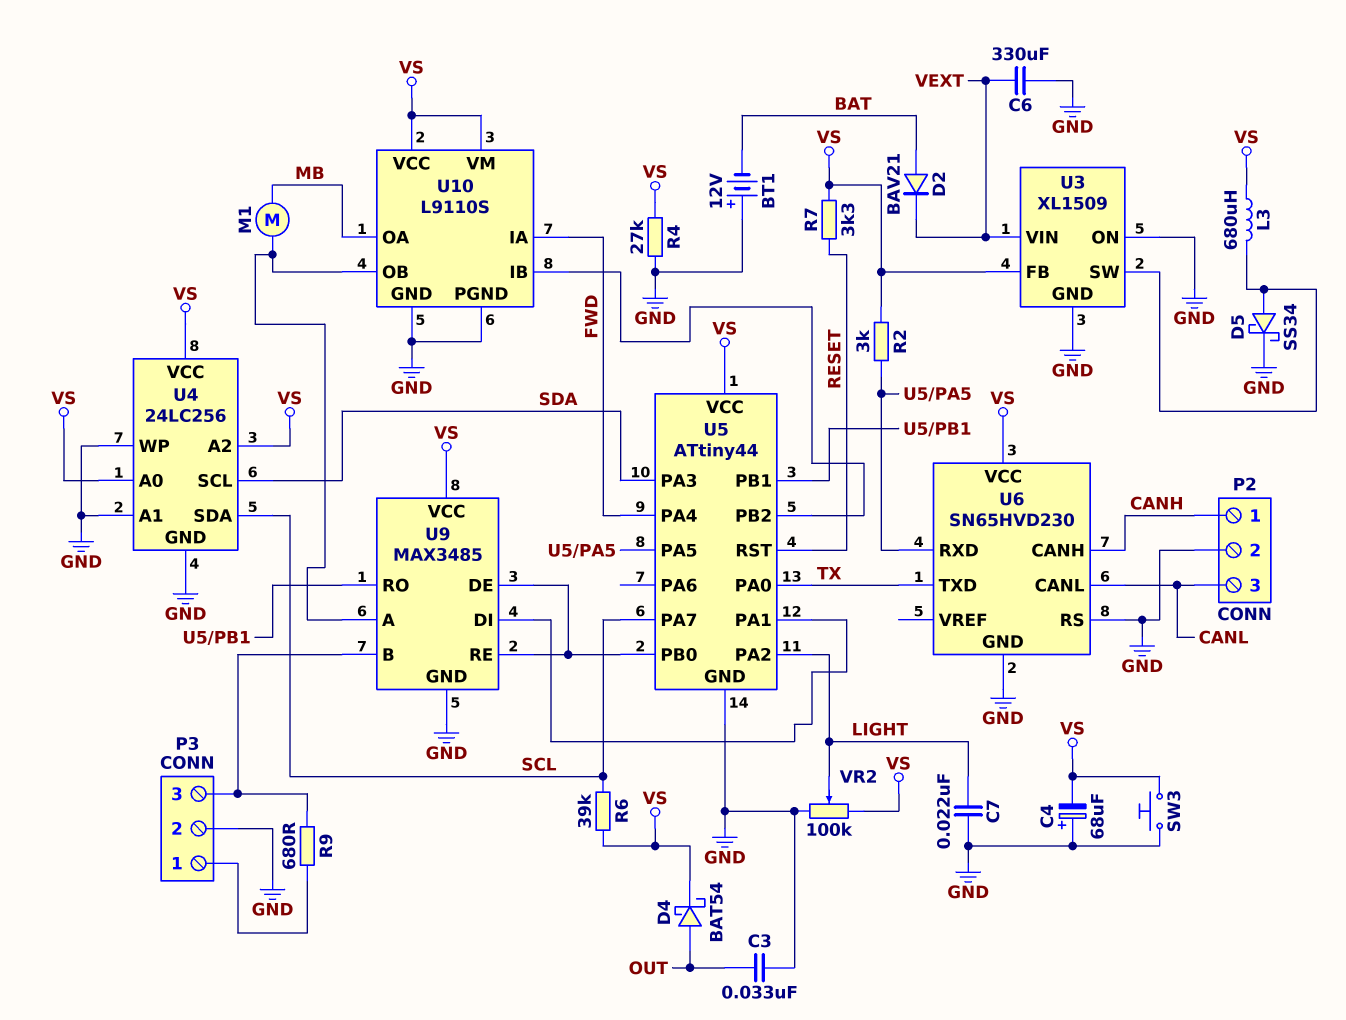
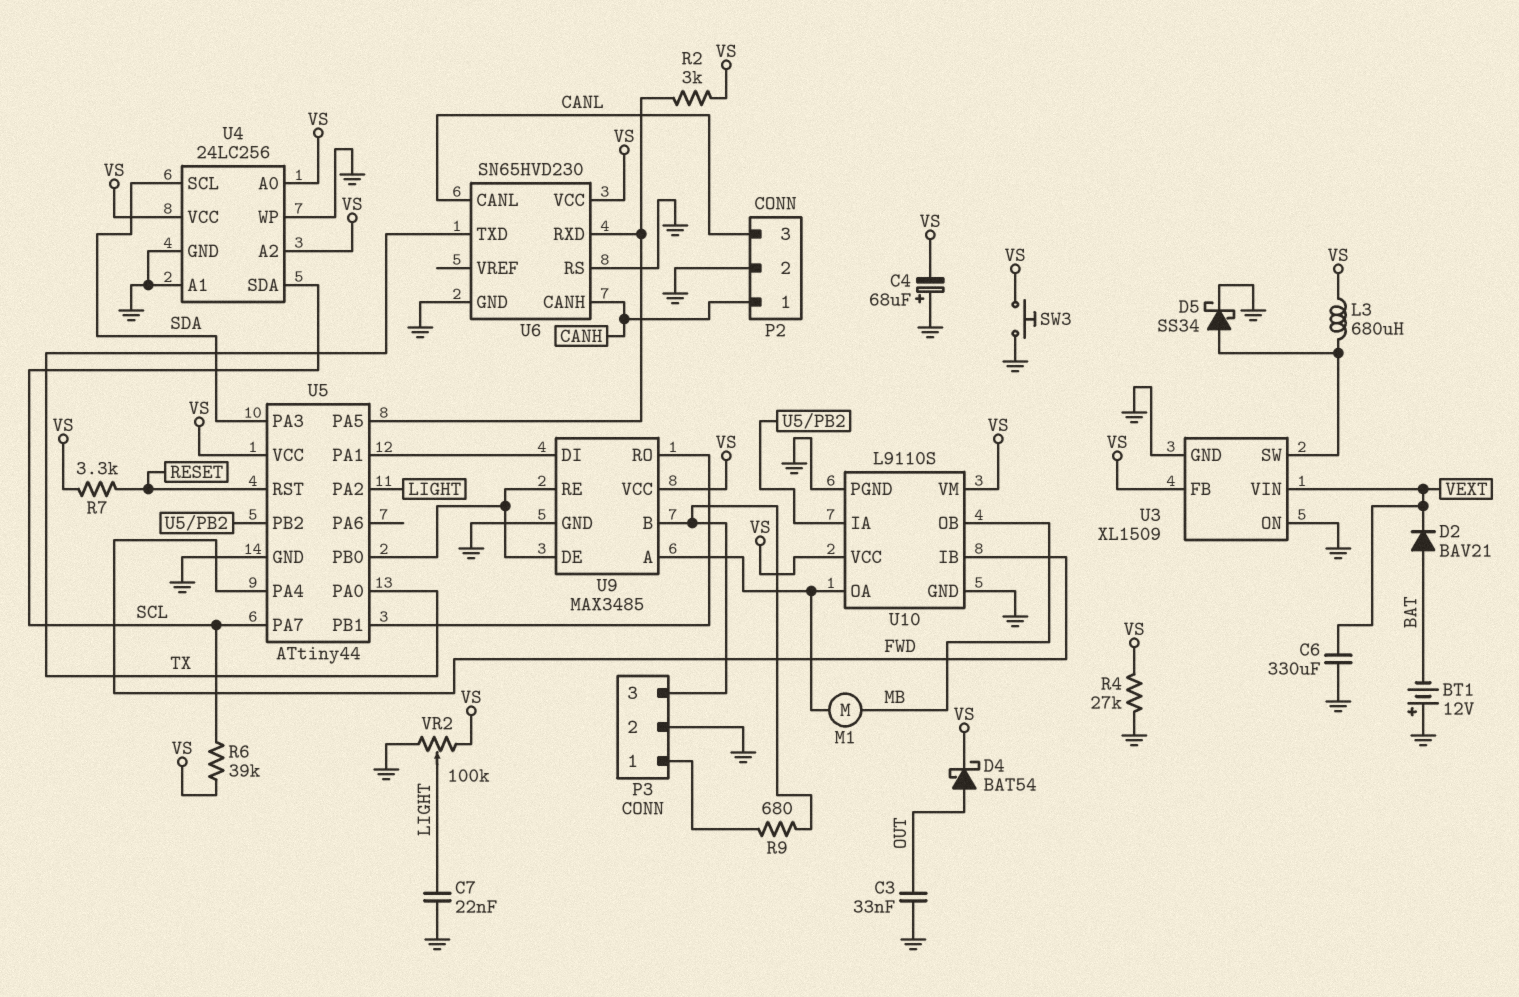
U10 pin IA: FWD -> U5/PB2
U10 pin IB: U5/PB2 -> FWD
U10 pin OA: MB -> U9/A
U10 pin OB: U9/A -> MB

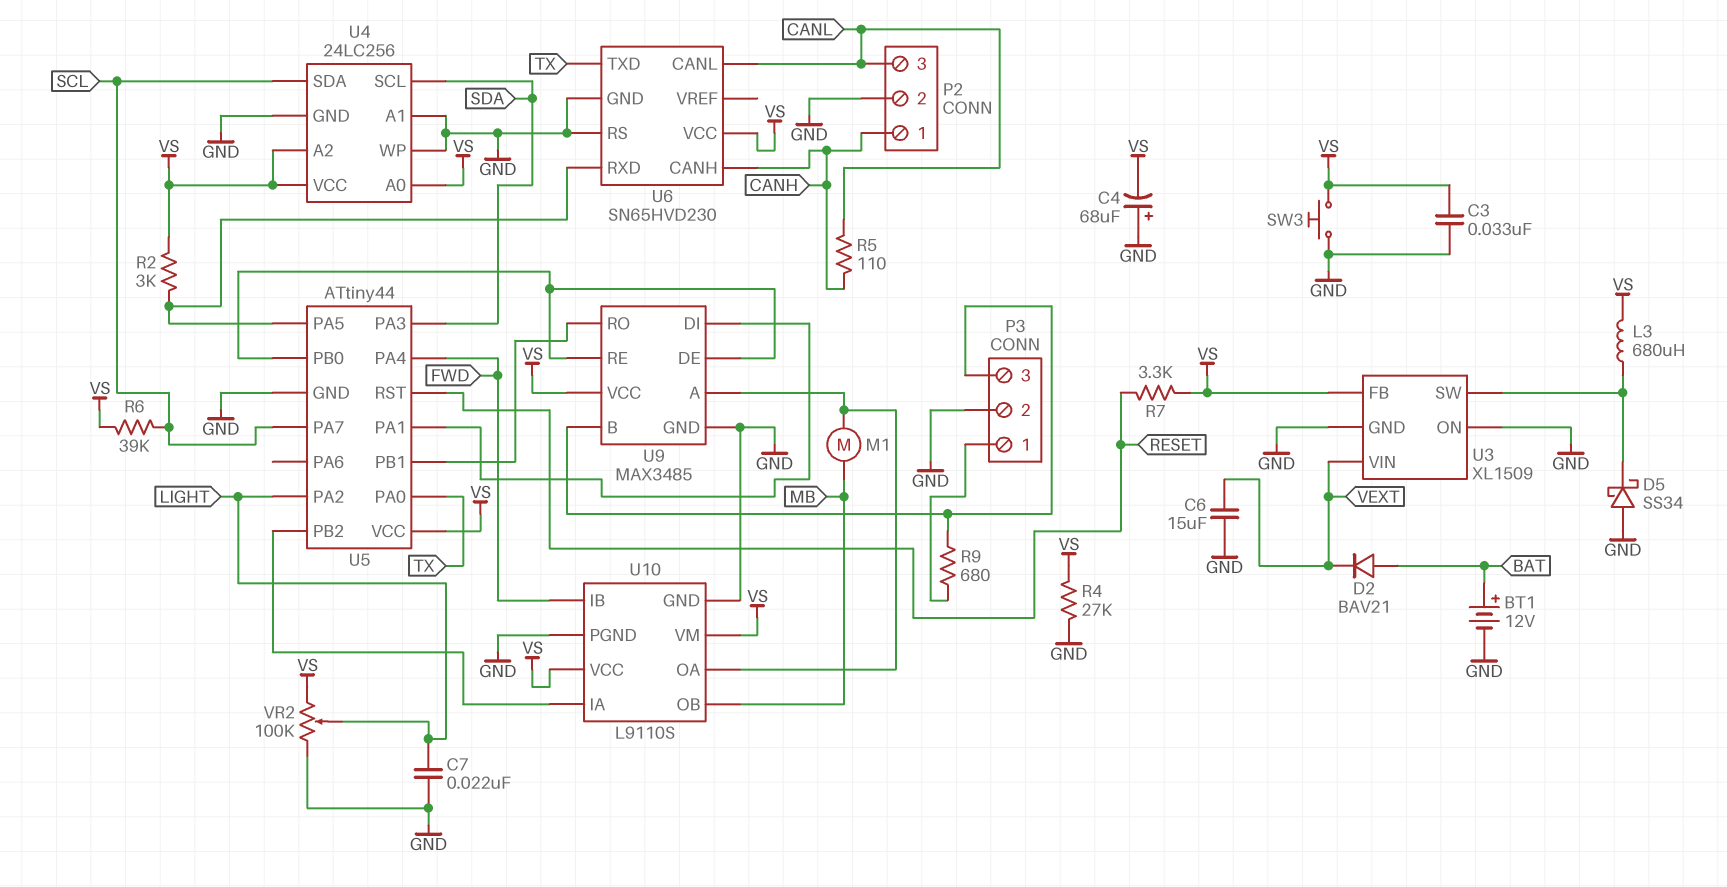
BT1: 12V (plus GND, minus BAT) -> 12V (plus BAT, minus GND)
C3: 33nF (GND, OUT) -> 33nF (GND, VS)
C6: 330uF (GND, VEXT) -> 15uF (GND, VEXT)
D4: schottky BAT54 (A OUT, K VS) -> none
D5: schottky SS34 (A U3/SW, K GND) -> schottky SS34 (A GND, K U3/SW)
R5: none -> 110 (CANH, CANL)

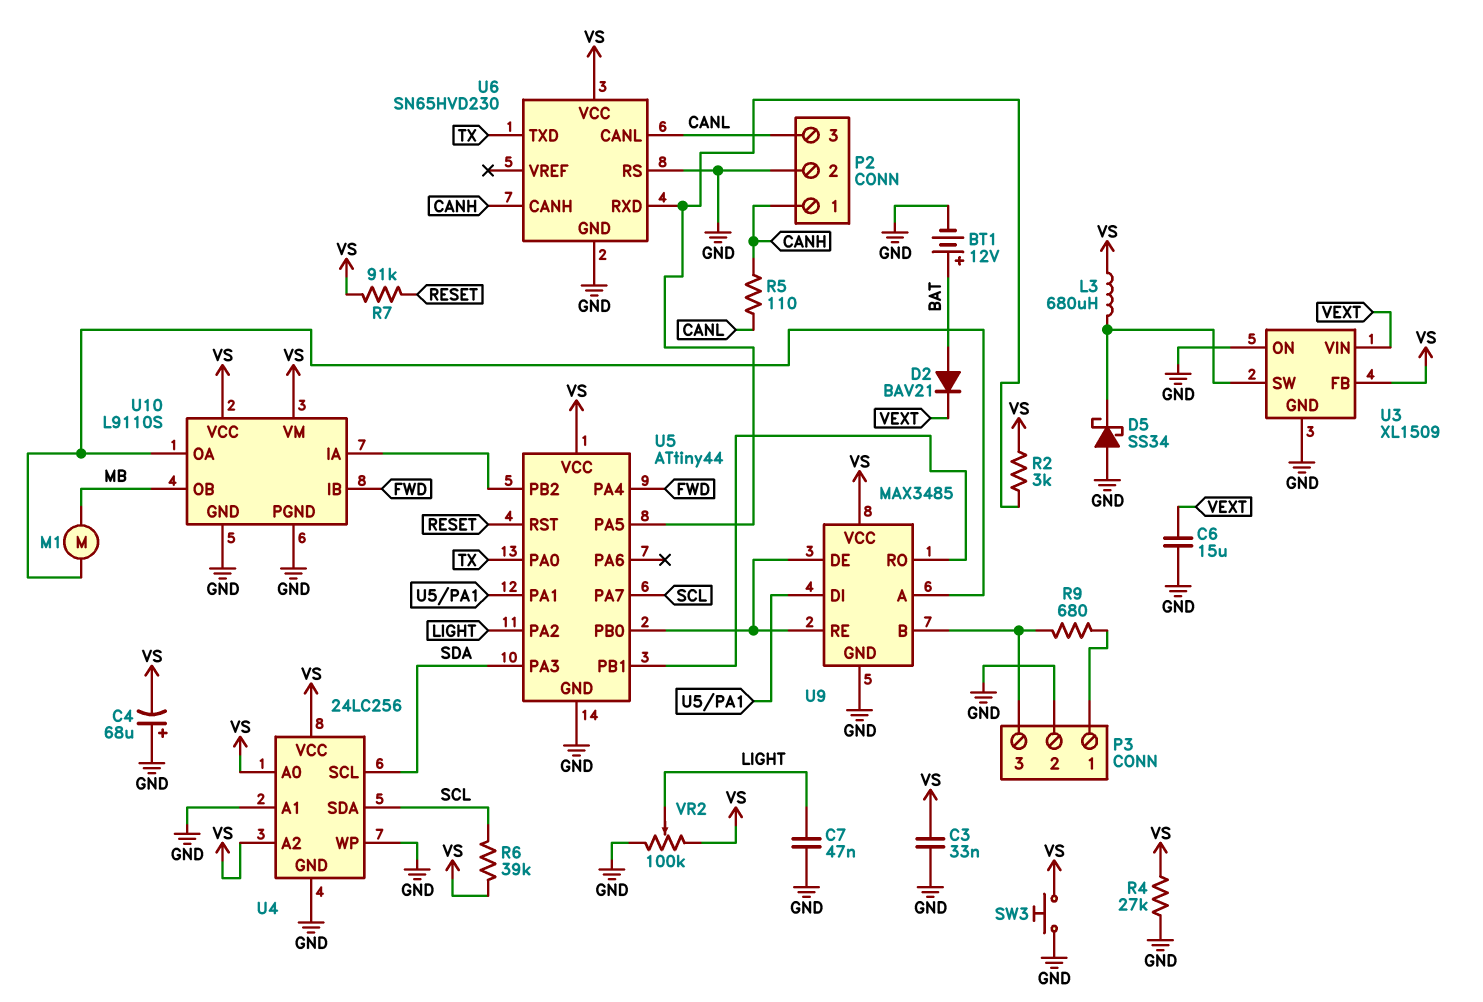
C7: 22nF (GND, LIGHT) -> 47nF (GND, LIGHT)
R7: 3.3k (RESET, VS) -> 91k (RESET, VS)

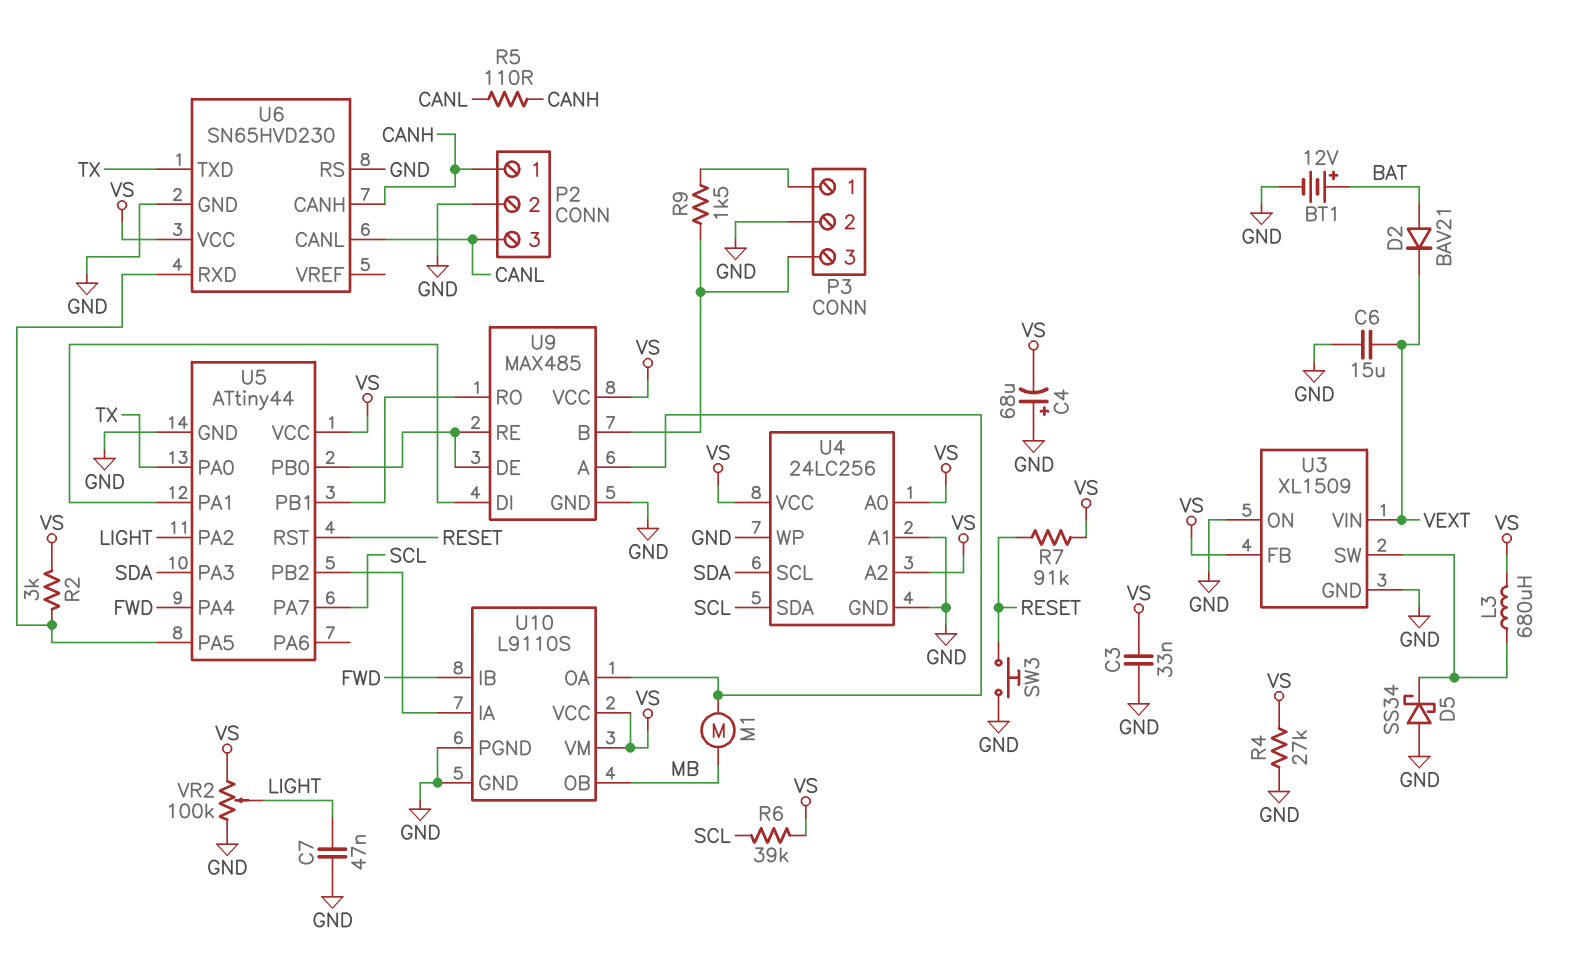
R9: 680 (P3/1, P3/3) -> 1.5k (P3/1, P3/3)
SW3: button (GND, VS) -> button (GND, RESET)
U9: MAX3485 -> MAX485

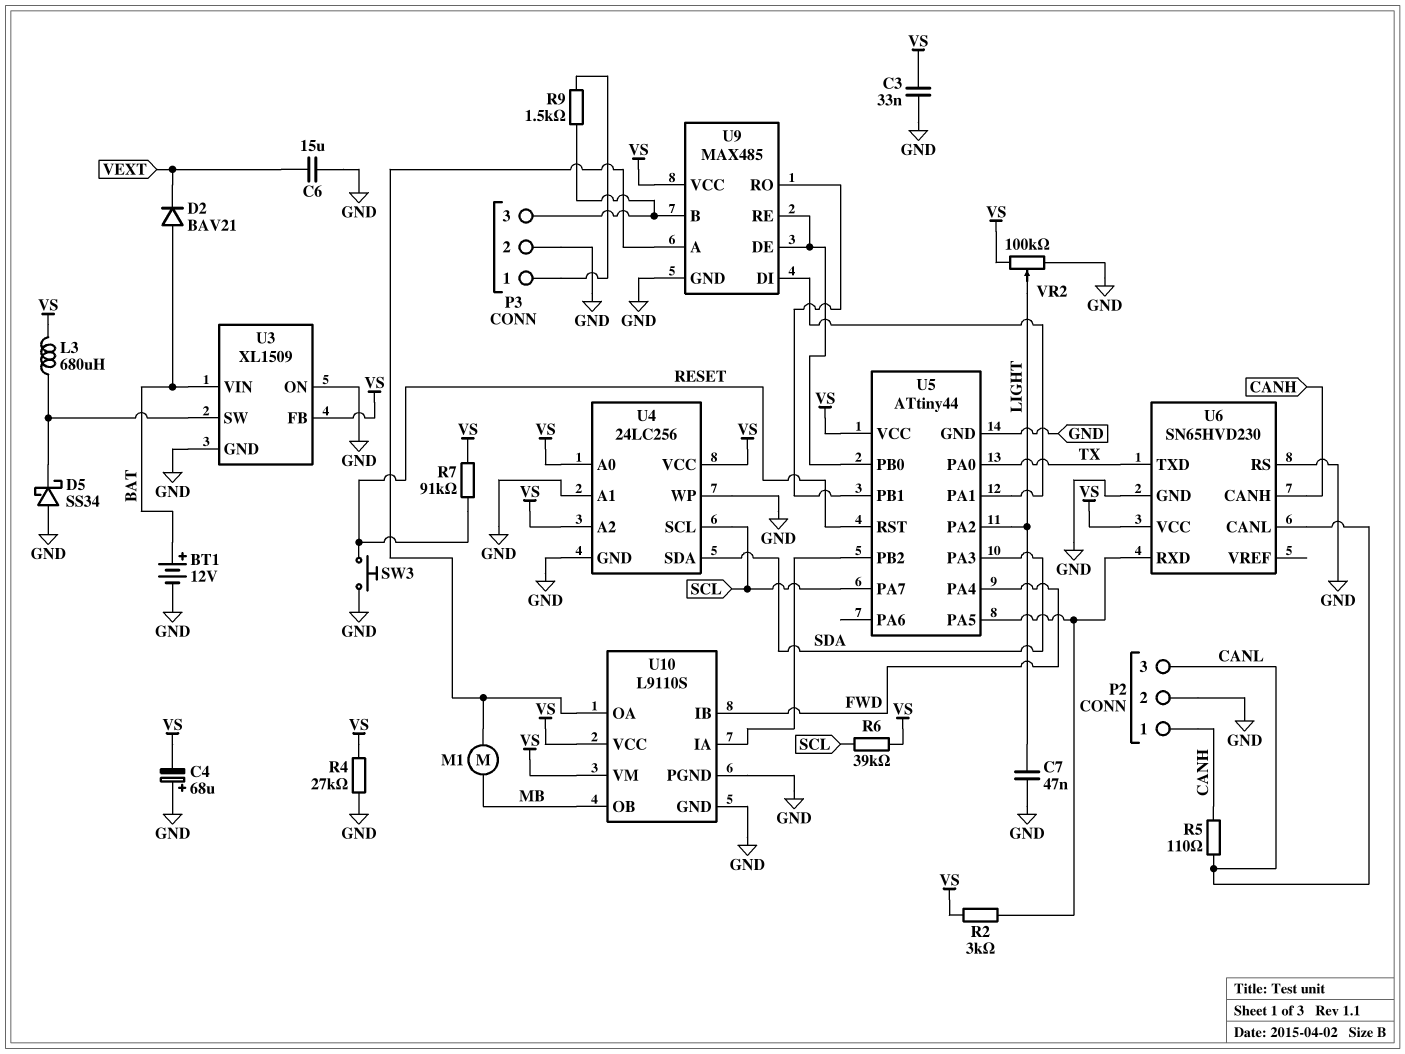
U3 pin VIN: VEXT -> BAT
U4 pin SCL: SDA -> SCL
U4 pin SDA: SCL -> SDA

